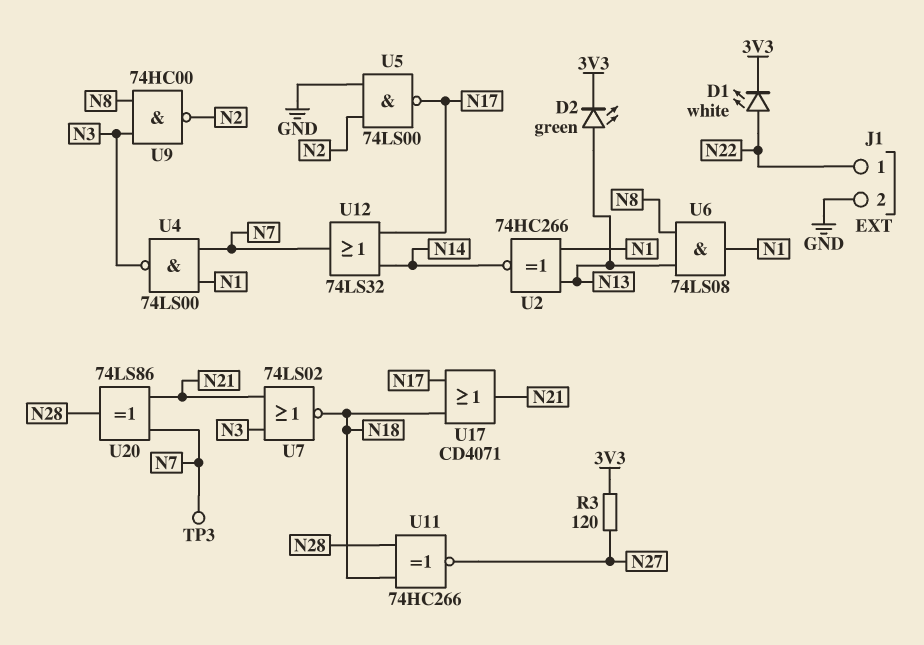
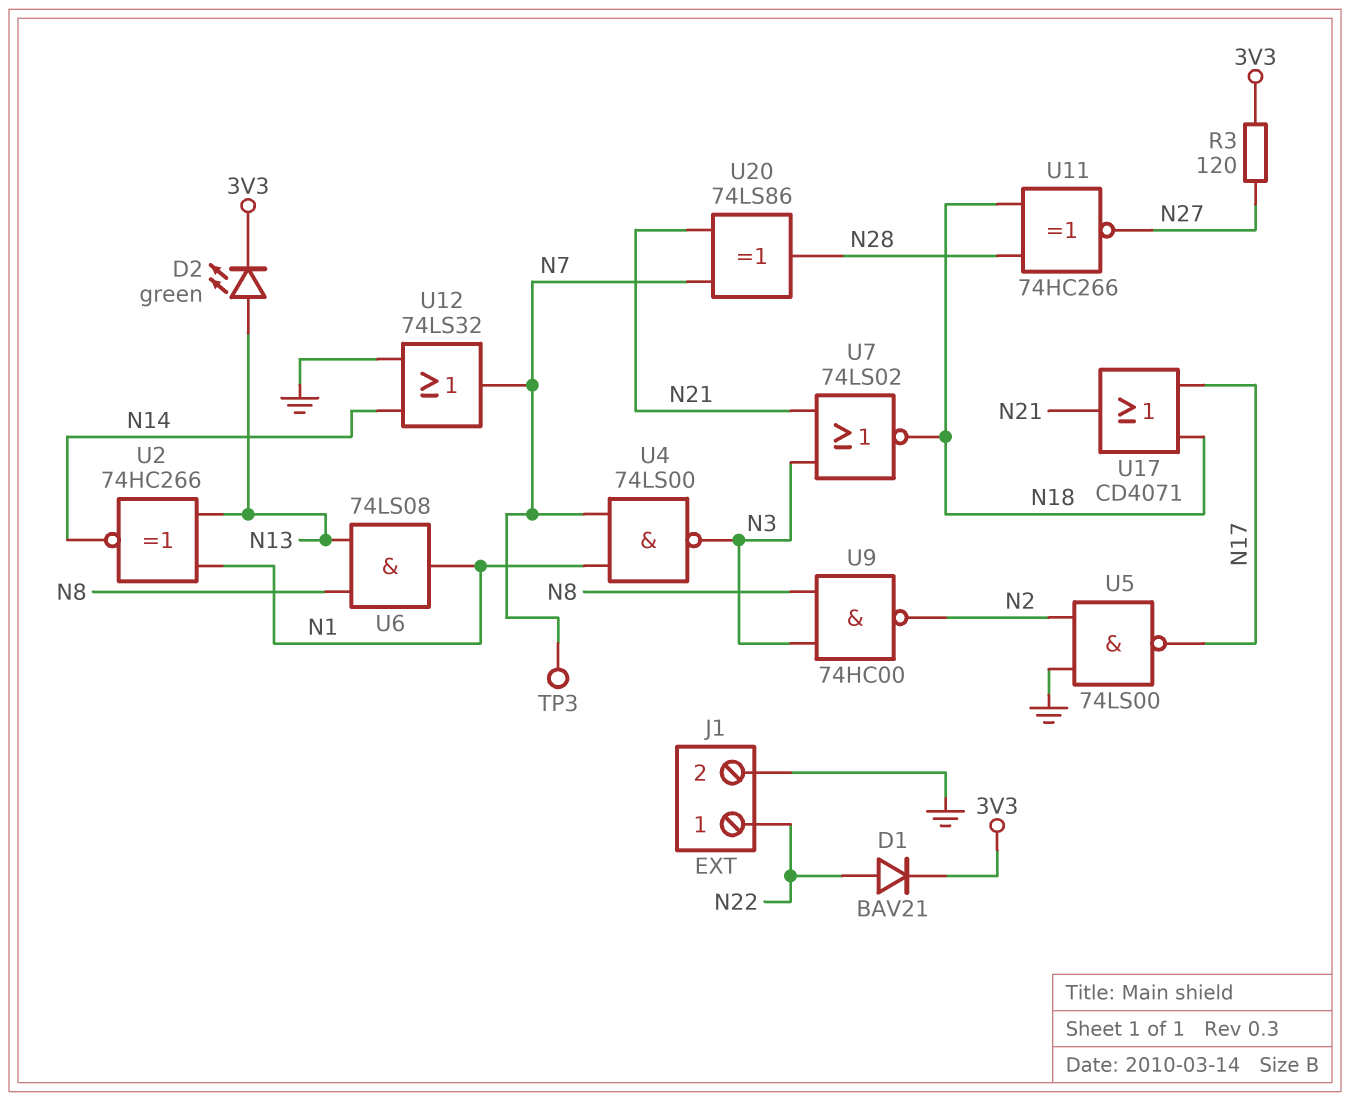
D1: LED white (A N22, K 3V3) -> diode BAV21 (A N22, K 3V3)
U12: OR 74LS32 (in N14, in N17, out N7) -> OR 74LS32 (in GND, in N14, out N7)

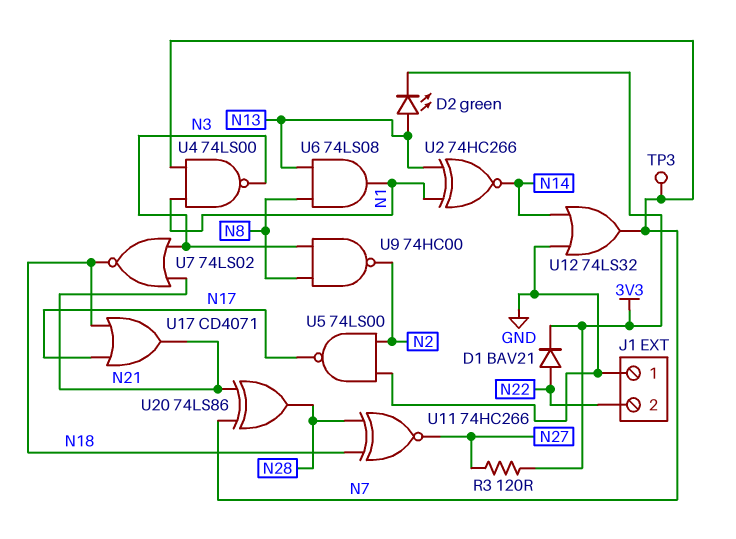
J1 pin 1: N22 -> GND
J1 pin 2: GND -> N22

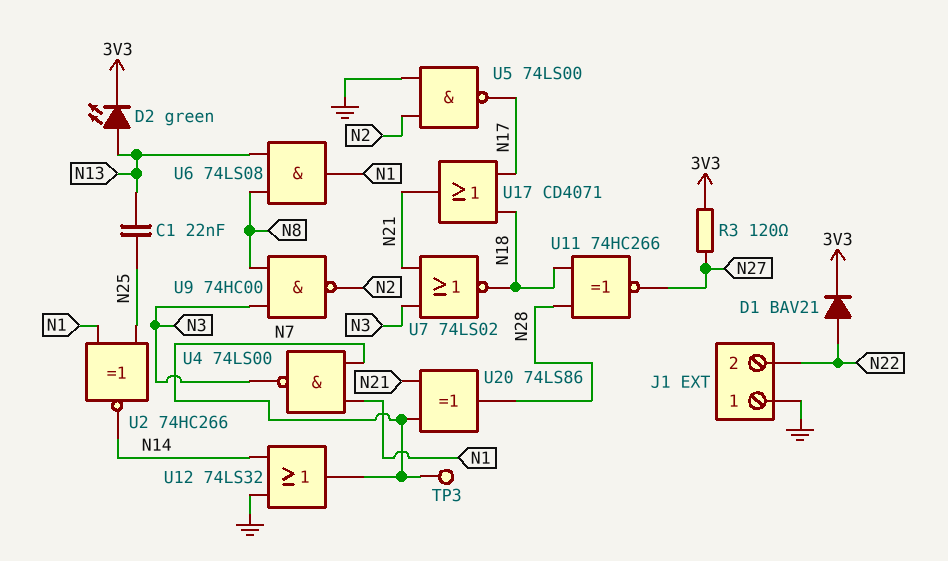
C1: none -> 22nF (N13, N25)
U2: XNOR 74HC266 (in N1, in N13, out N14) -> XNOR 74HC266 (in N1, in N25, out N14)

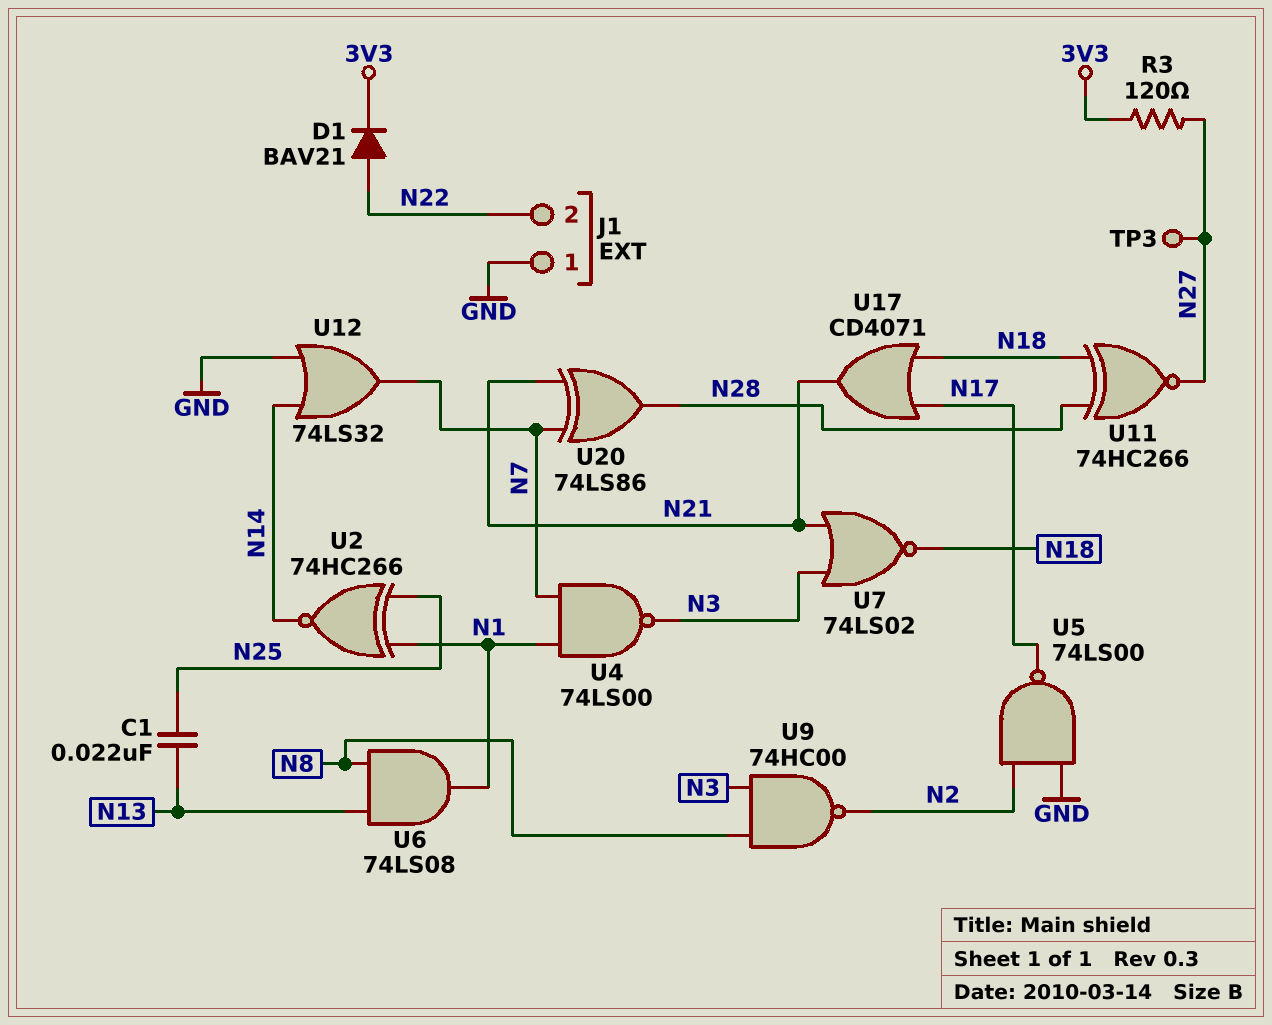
D2: LED green (A N13, K 3V3) -> none
TP3: test point (N7) -> test point (N27)

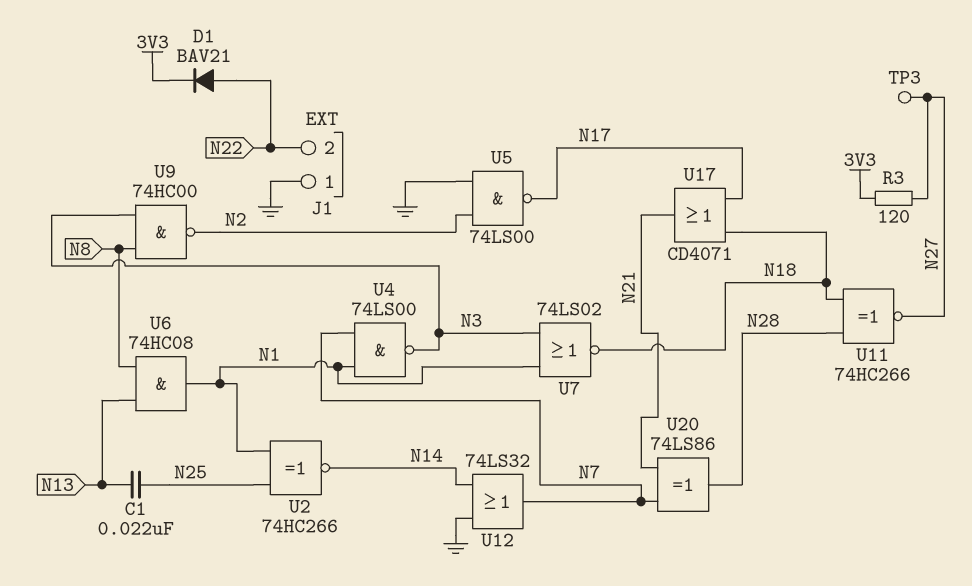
U6: AND 74LS08 (in N8, in N13, out N1) -> AND 74HC08 (in N8, in N13, out N1)
U7: NOR 74LS02 (in N3, in N21, out N18) -> NOR 74LS02 (in N1, in N3, out N18)

